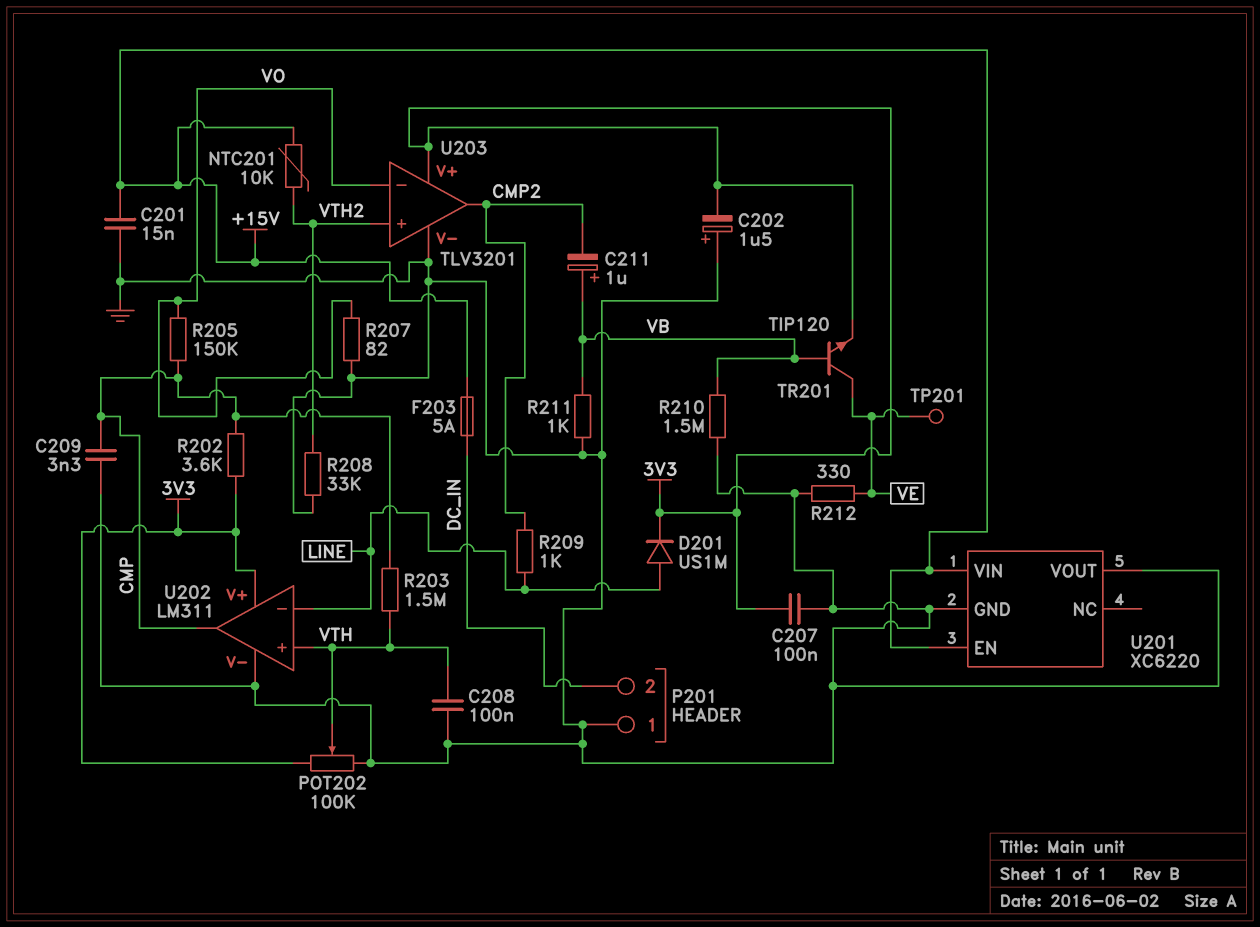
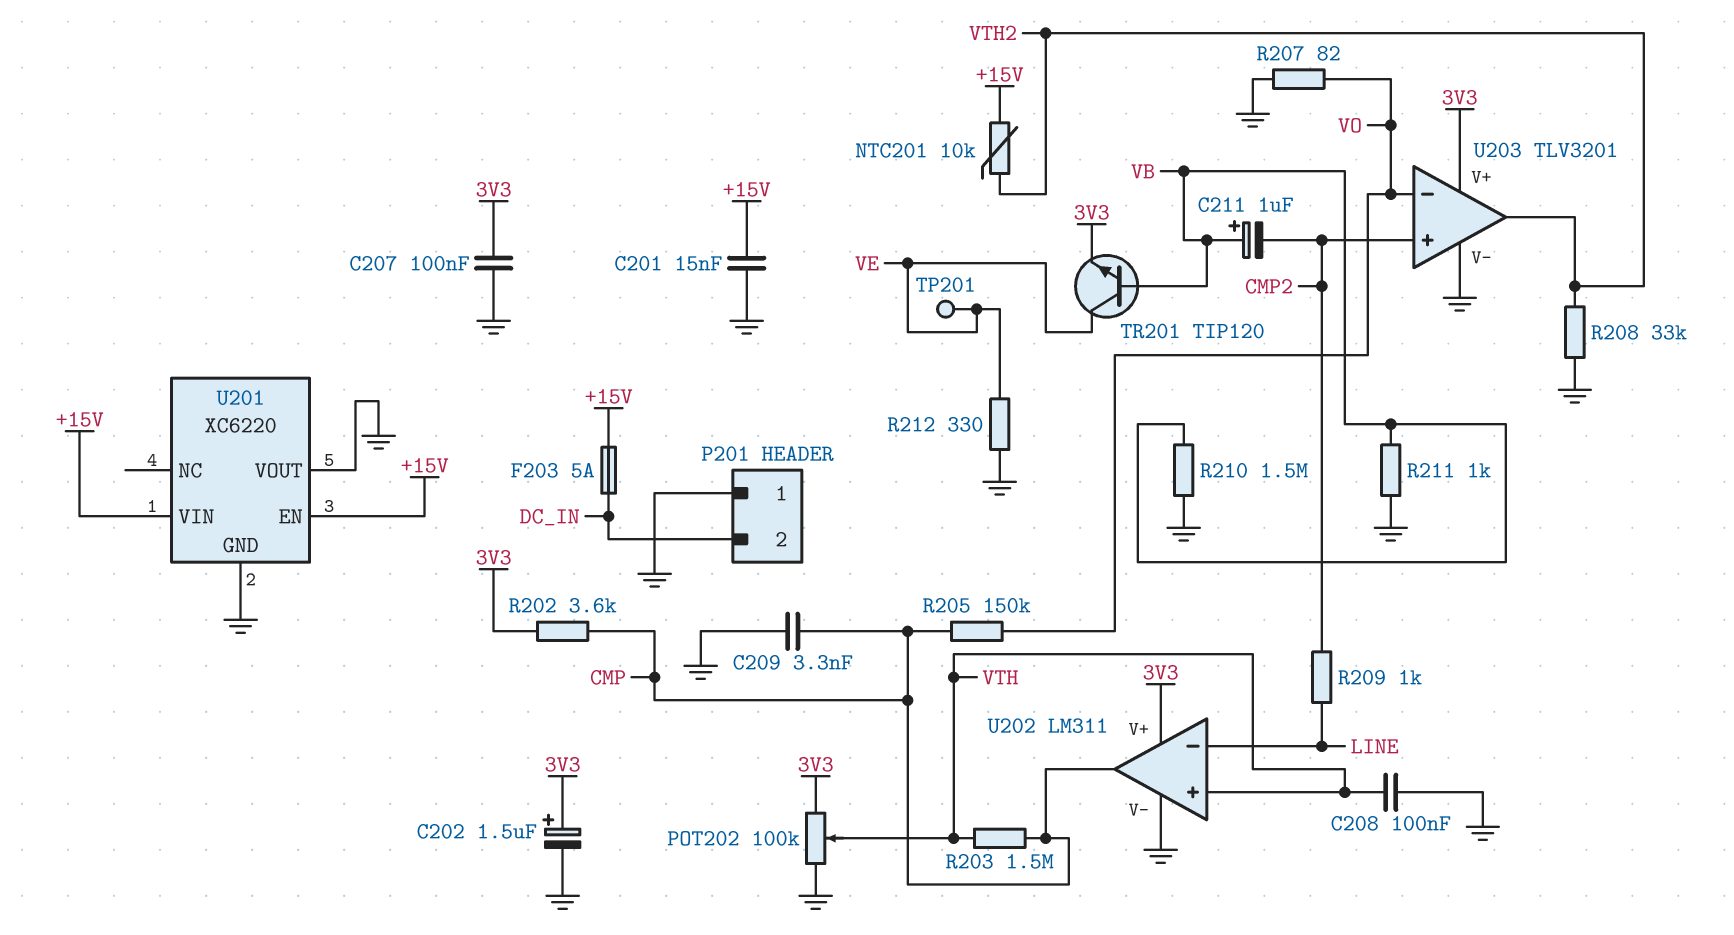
C202: 1.5uF (plus GND, minus 3V3) -> 1.5uF (plus 3V3, minus GND)
D201: diode US1M (A LINE, K 3V3) -> none
U203 pin in+: VTH2 -> CMP2
U203 pin out: CMP2 -> VTH2

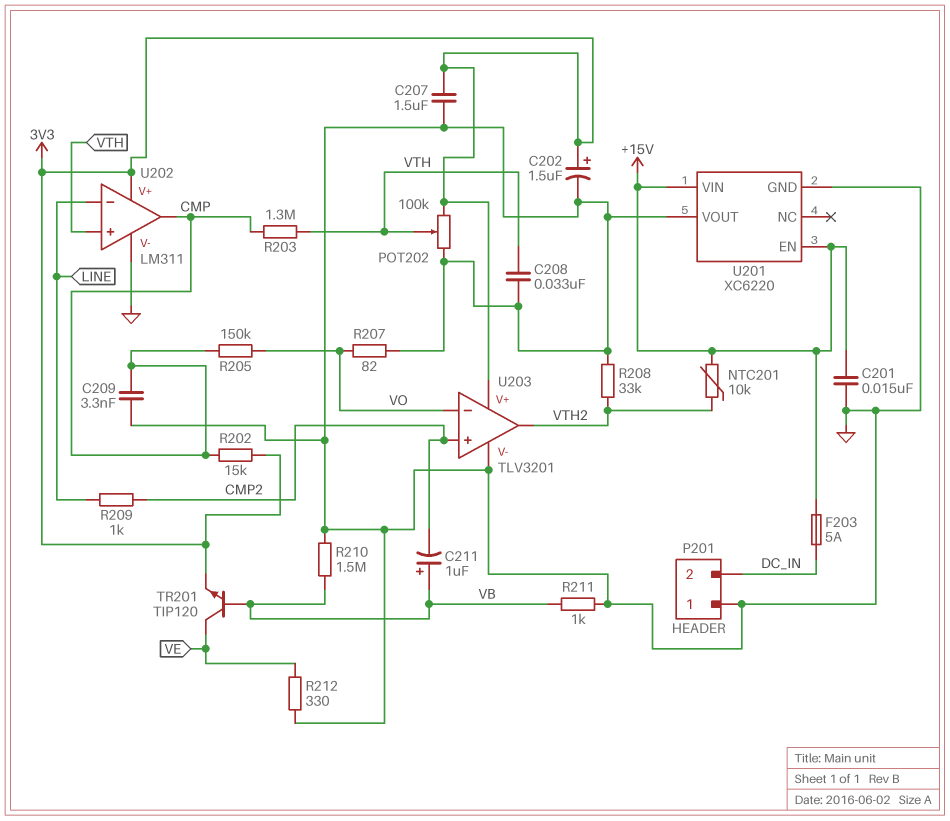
C207: 100nF (3V3, GND) -> 1.5uF (3V3, GND)
C208: 100nF (GND, VTH) -> 33nF (GND, VTH)
R202: 3.6k (3V3, CMP) -> 15k (3V3, CMP)
R203: 1.5M (CMP, VTH) -> 1.3M (CMP, VTH)
TP201: test point (VE) -> none

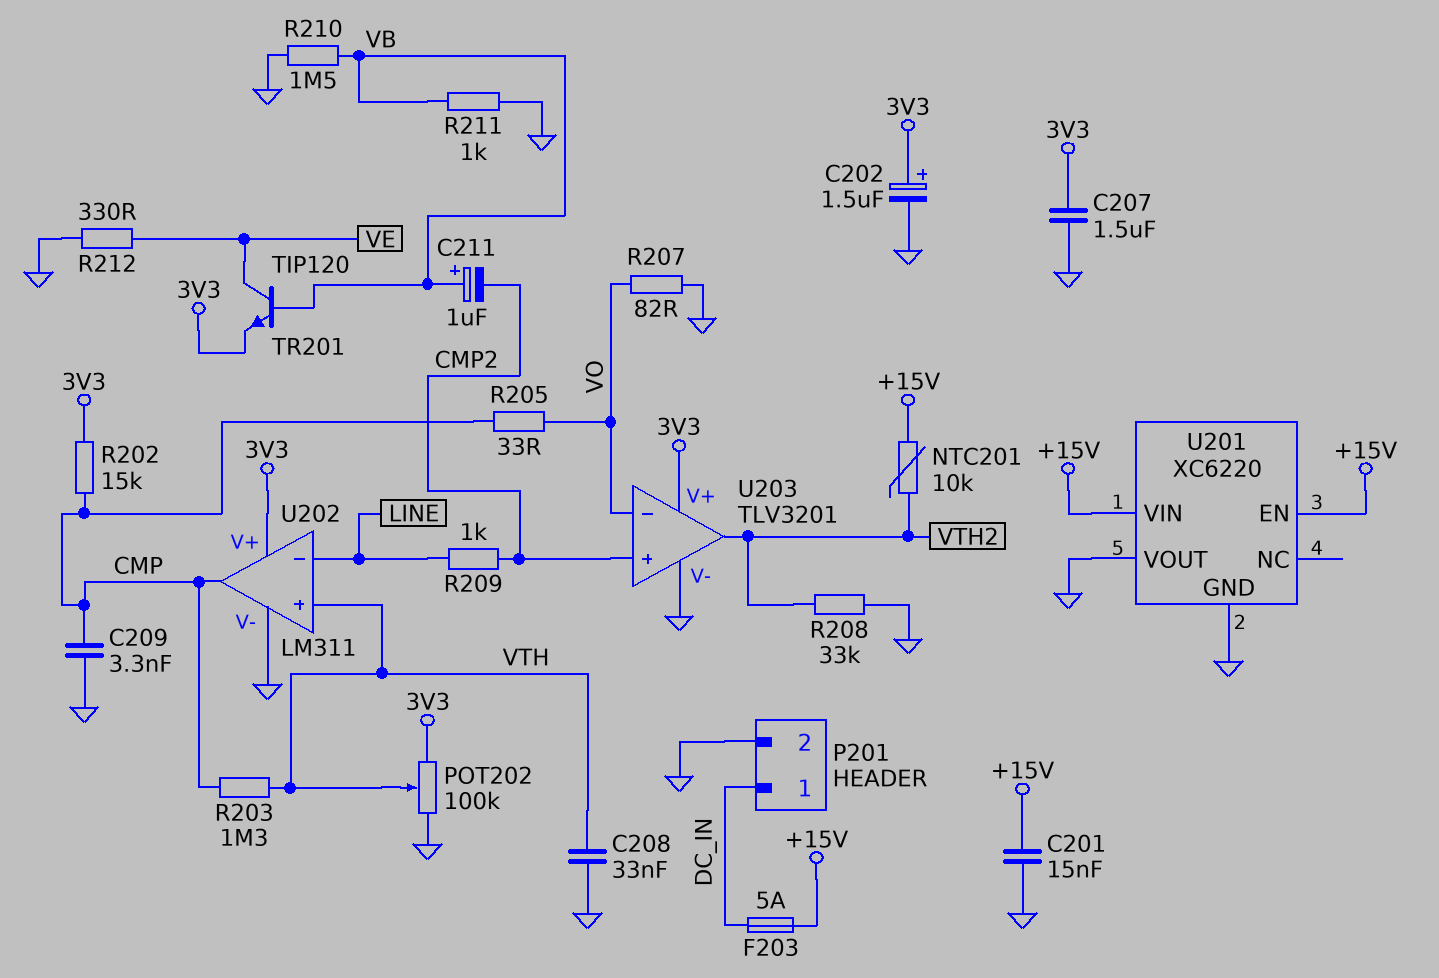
P201 pin 1: GND -> DC_IN
P201 pin 2: DC_IN -> GND
R205: 150k (CMP, VO) -> 33 (CMP, VO)

